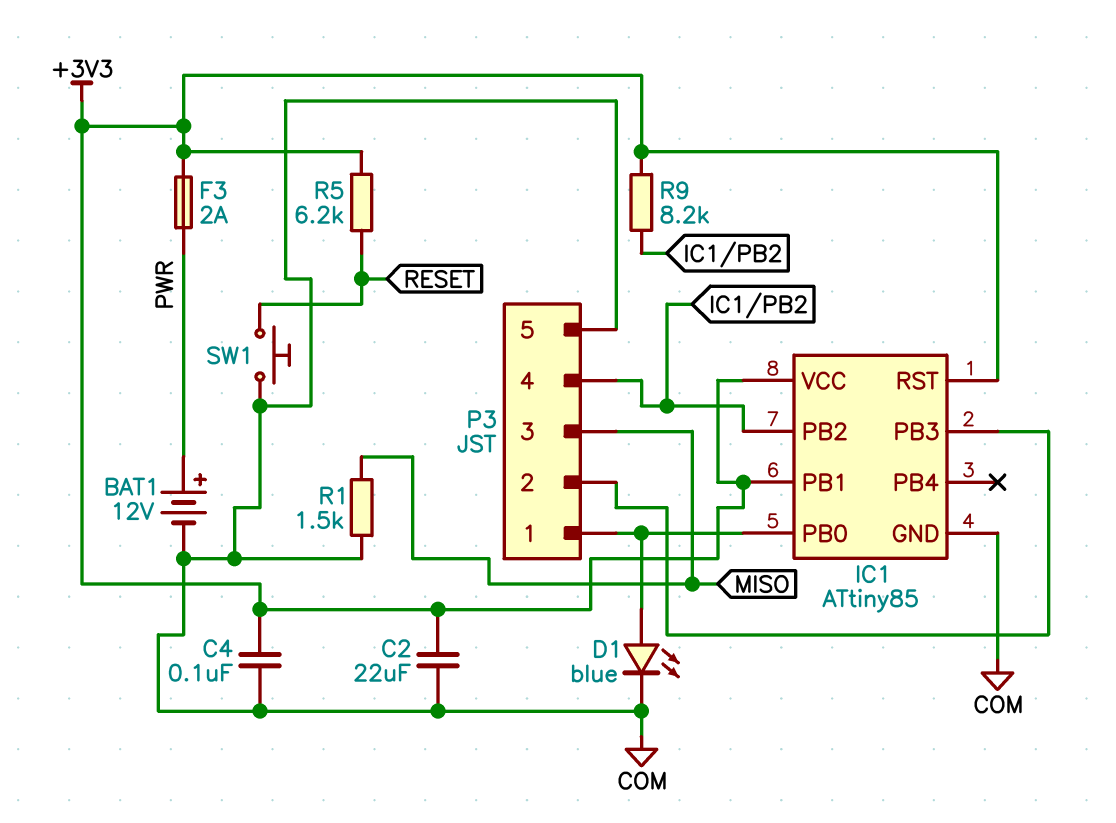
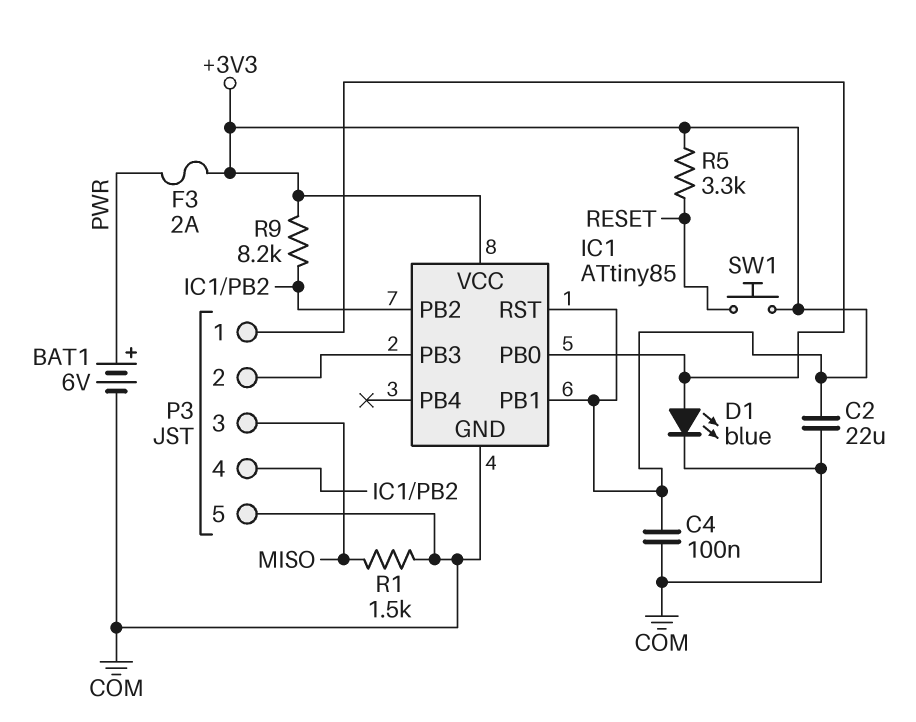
BAT1: 12V (plus PWR, minus COM) -> 6V (plus PWR, minus COM)
R5: 6.2k (+3V3, RESET) -> 3.3k (+3V3, RESET)
SW1: button (COM, RESET) -> button (+3V3, RESET)

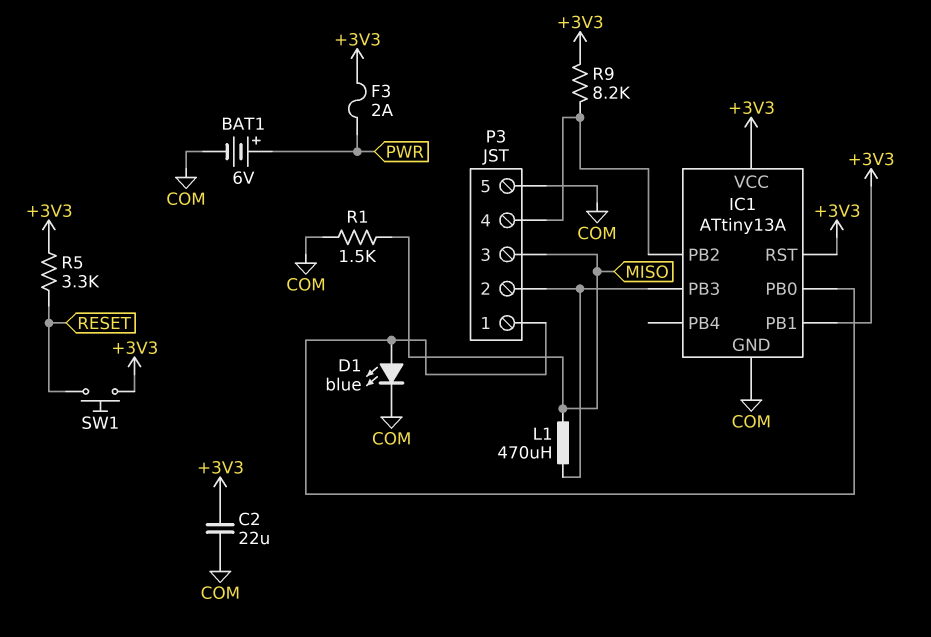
C4: 100nF (+3V3, COM) -> none
IC1: ATtiny85 -> ATtiny13A
L1: none -> 470uH (IC1/PB3, MISO)

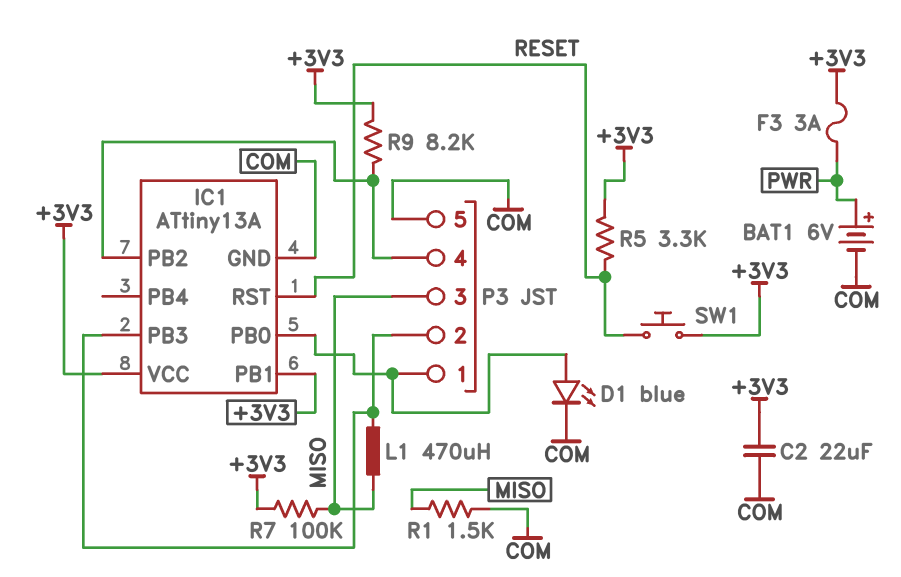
F3: 2A (+3V3, PWR) -> 3A (+3V3, PWR)
IC1 pin RST: +3V3 -> RESET
R7: none -> 100k (+3V3, MISO)

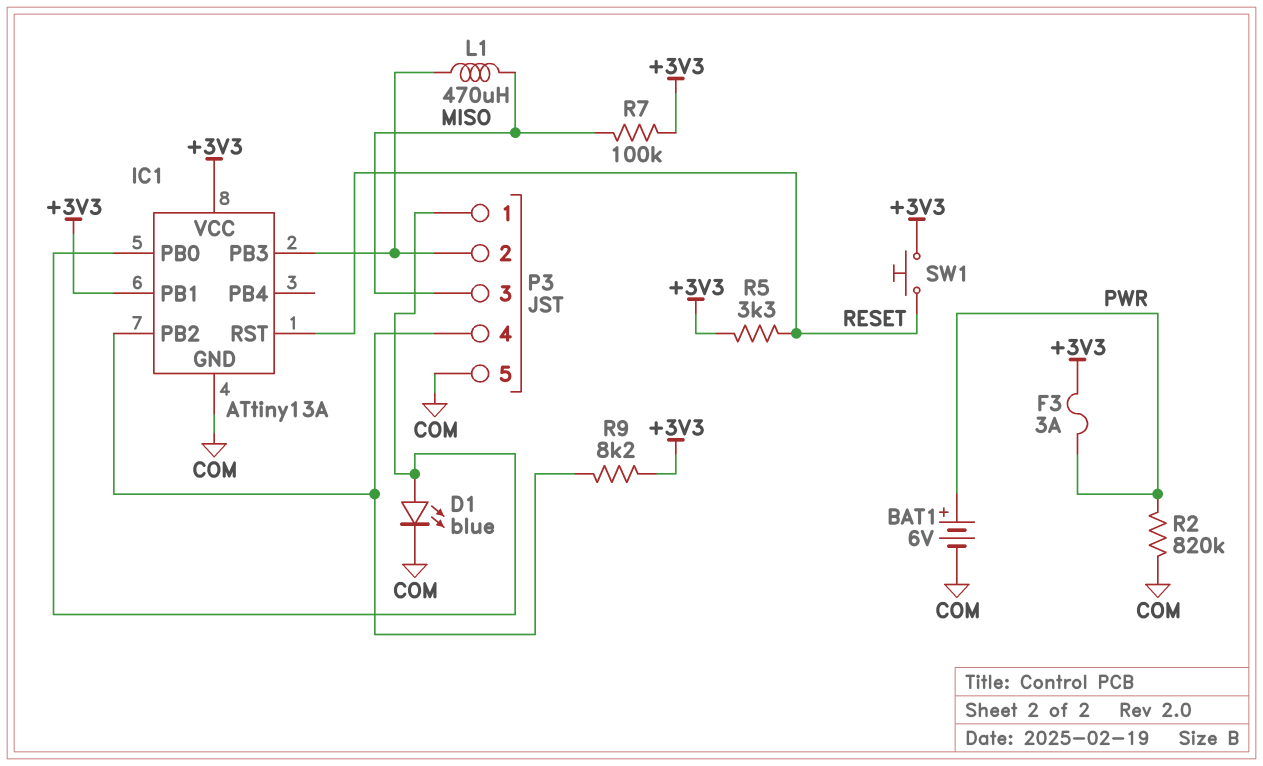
C2: 22uF (+3V3, COM) -> none
R1: 1.5k (COM, MISO) -> none
R2: none -> 820k (COM, PWR)

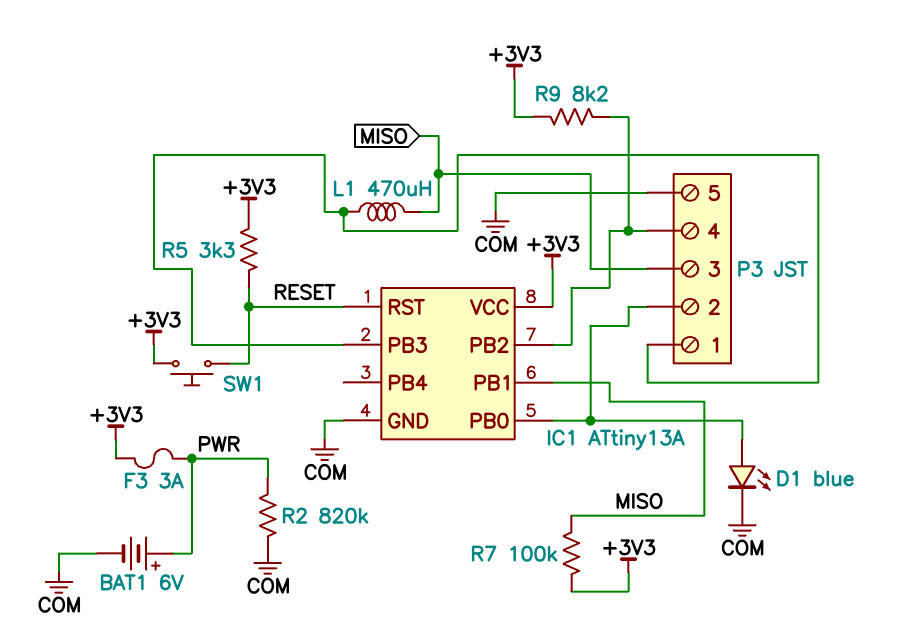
IC1 pin PB1: +3V3 -> MISO
P3 pin 1: IC1/PB0 -> IC1/PB3
P3 pin 2: IC1/PB3 -> IC1/PB0

